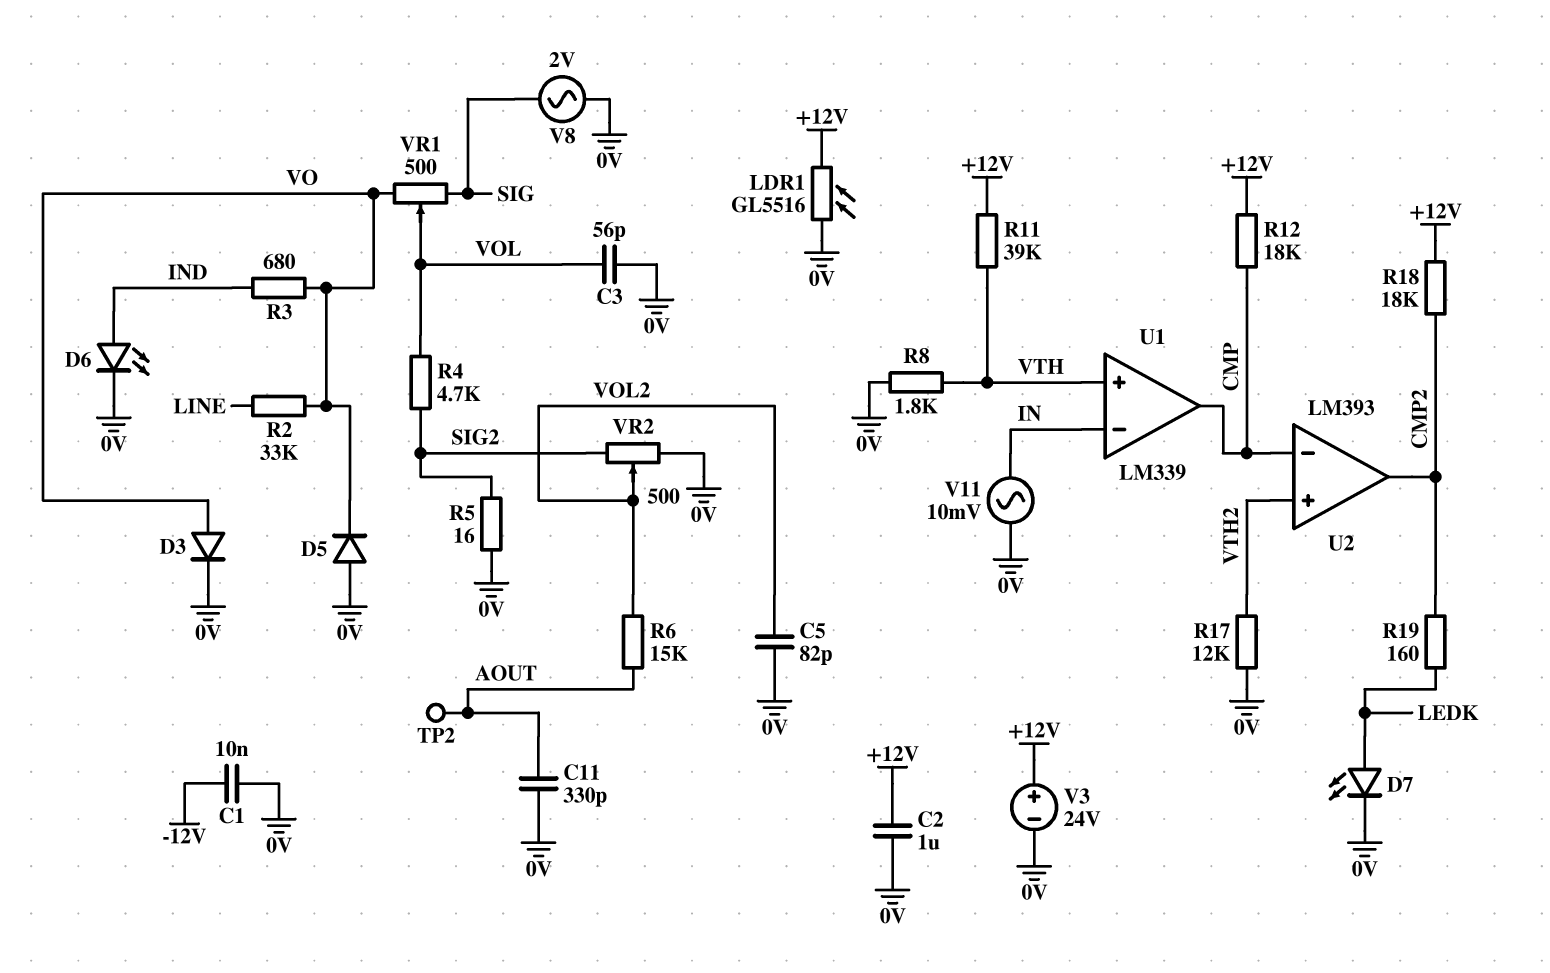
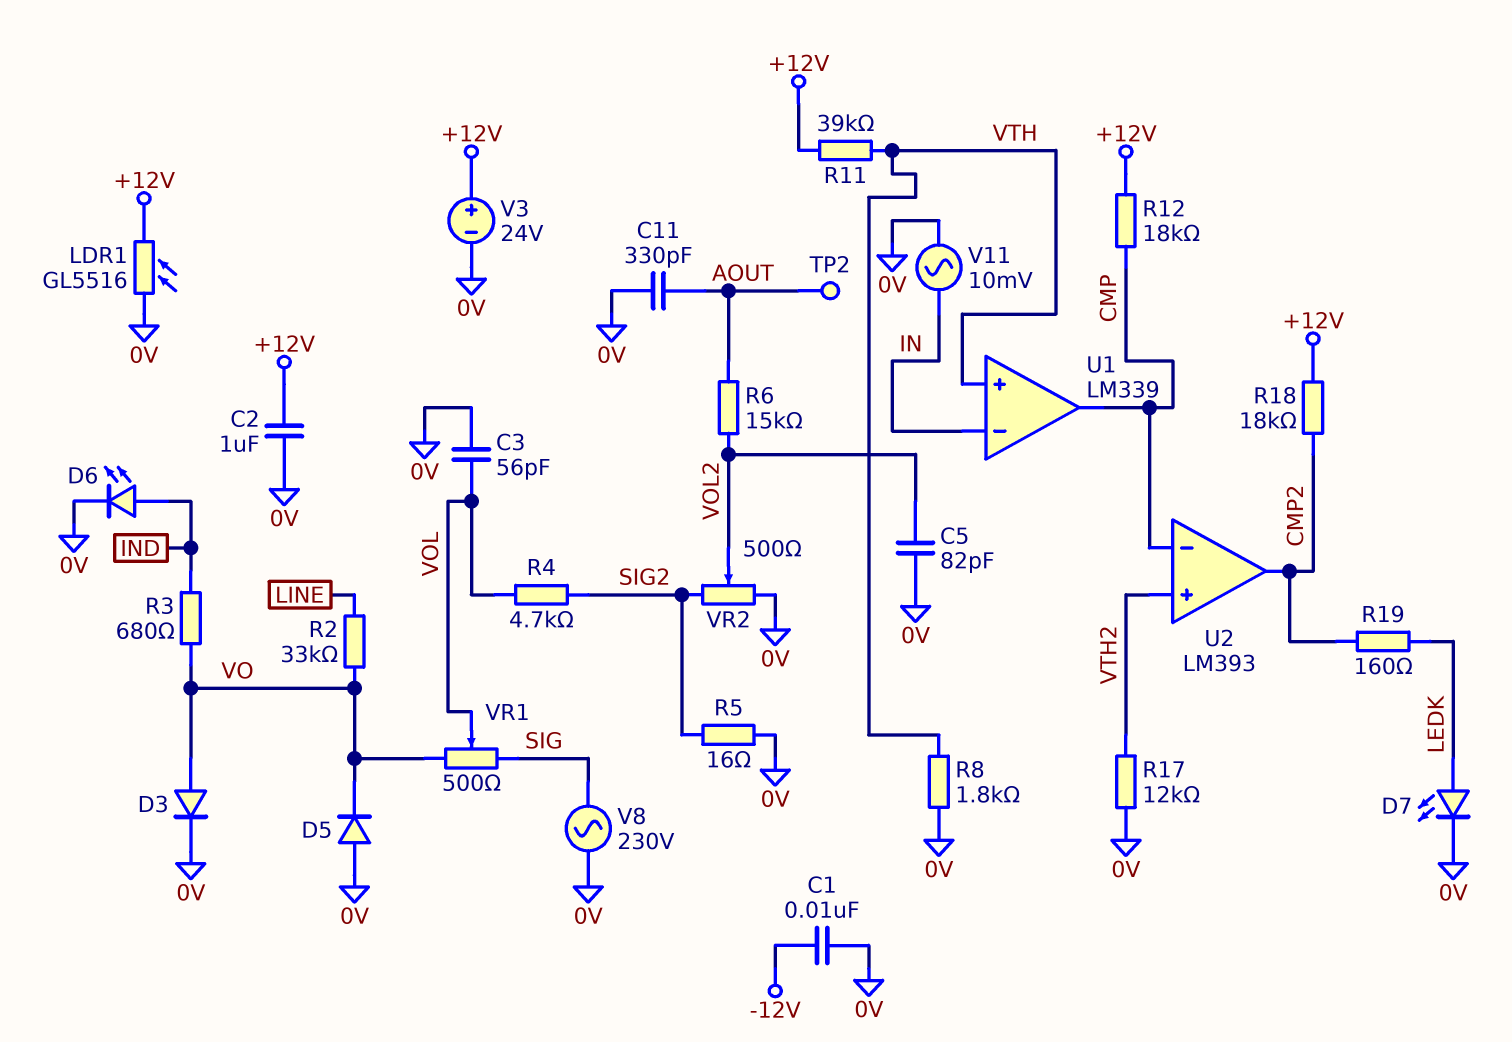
V8: AC 2V (0V, SIG) -> AC 230V (0V, SIG)

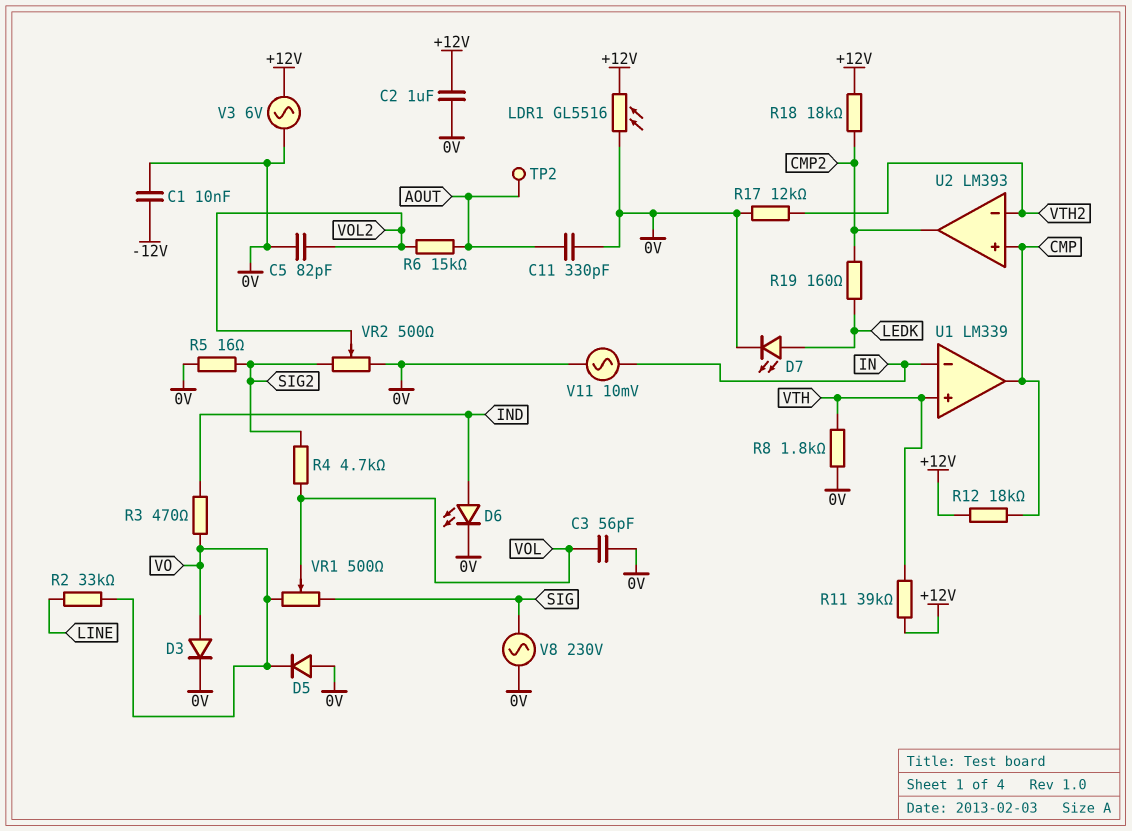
R3: 680 (IND, VO) -> 470 (IND, VO)
U2 pin in+: VTH2 -> CMP
U2 pin in-: CMP -> VTH2
V3: 24V (plus +12V, minus 0V) -> AC 6V (+12V, 0V)

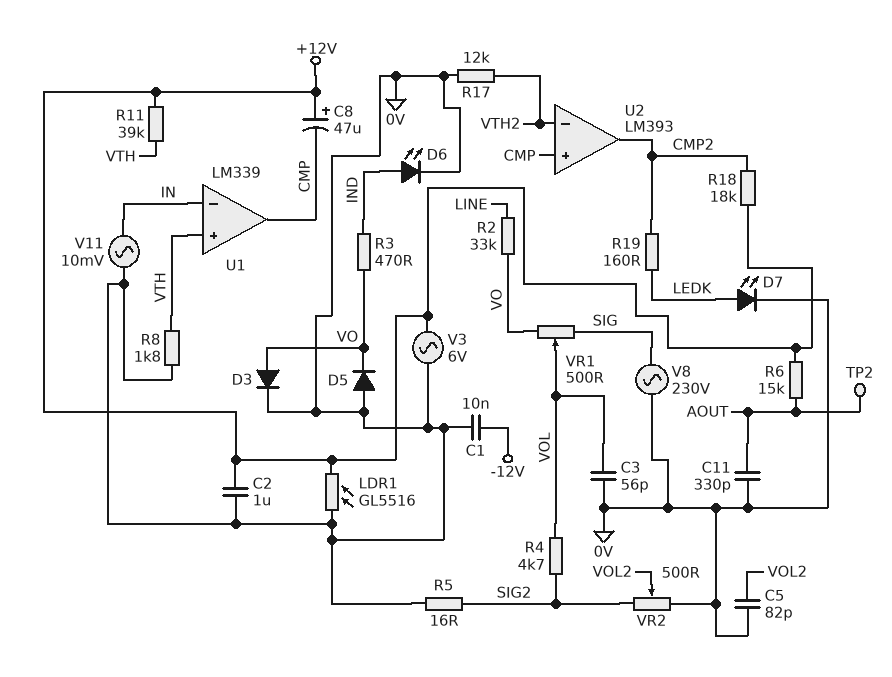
C8: none -> 47uF (plus +12V, minus CMP)
R6: 15k (AOUT, VOL2) -> 15k (+12V, AOUT)
R12: 18k (+12V, CMP) -> none

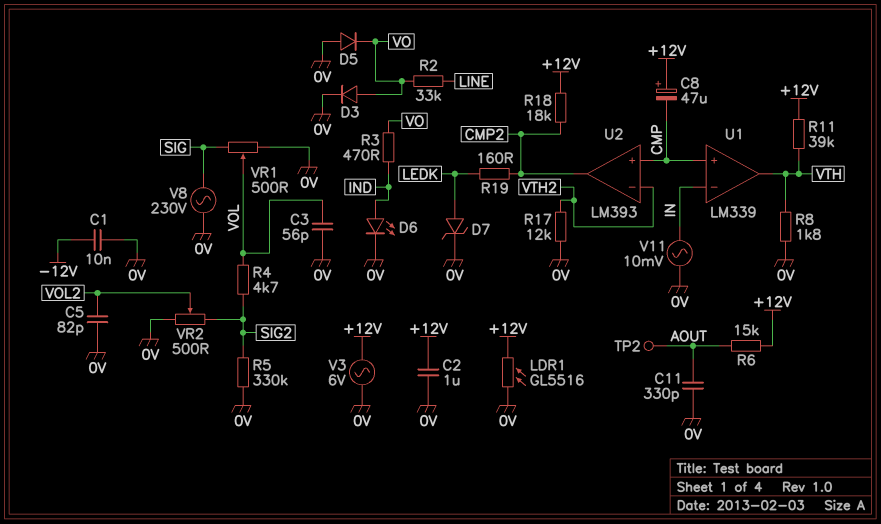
D7: LED (A LEDK, K 0V) -> zener (A LEDK, K 0V)
R5: 16 (0V, SIG2) -> 330k (0V, SIG2)
U1 pin in+: VTH -> CMP
U1 pin out: CMP -> VTH
VR1: 500 (SIG, VO, wiper VOL) -> 500 (0V, SIG, wiper VOL)

